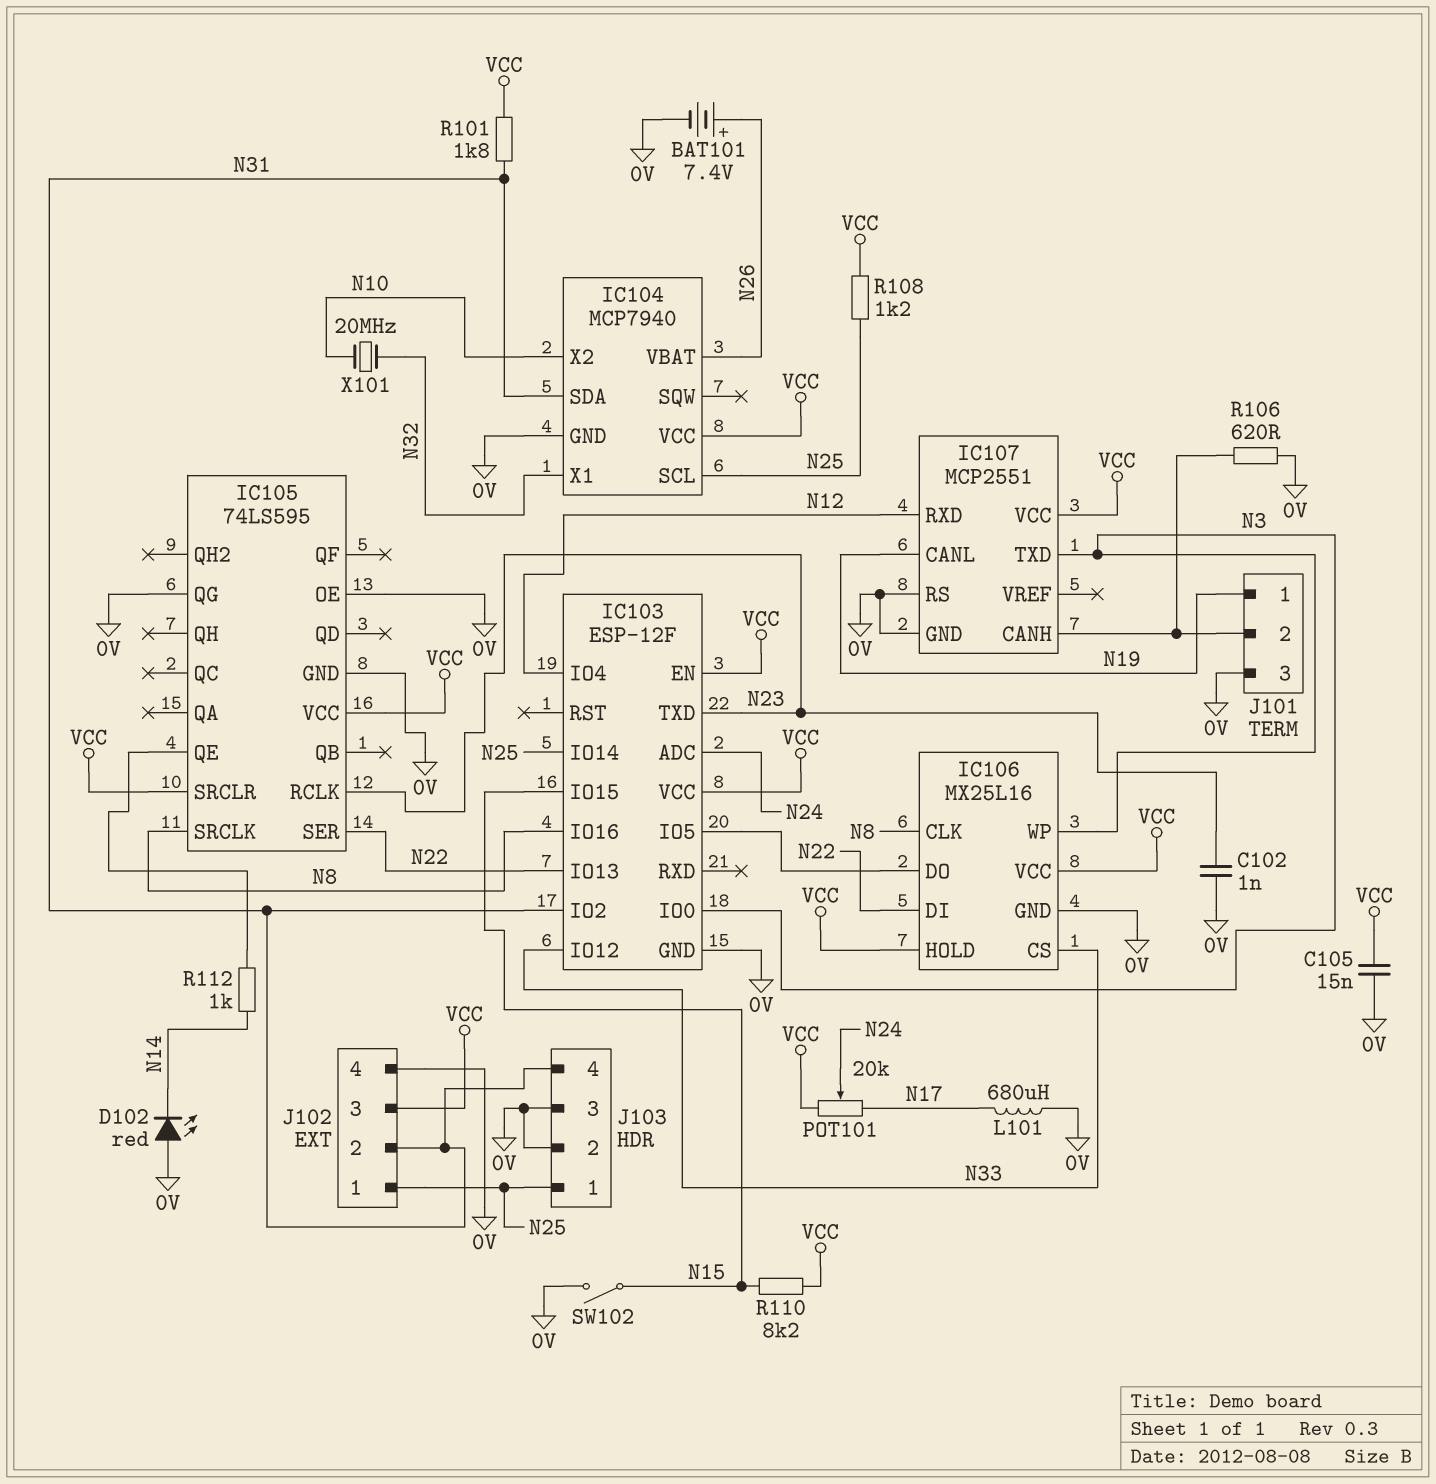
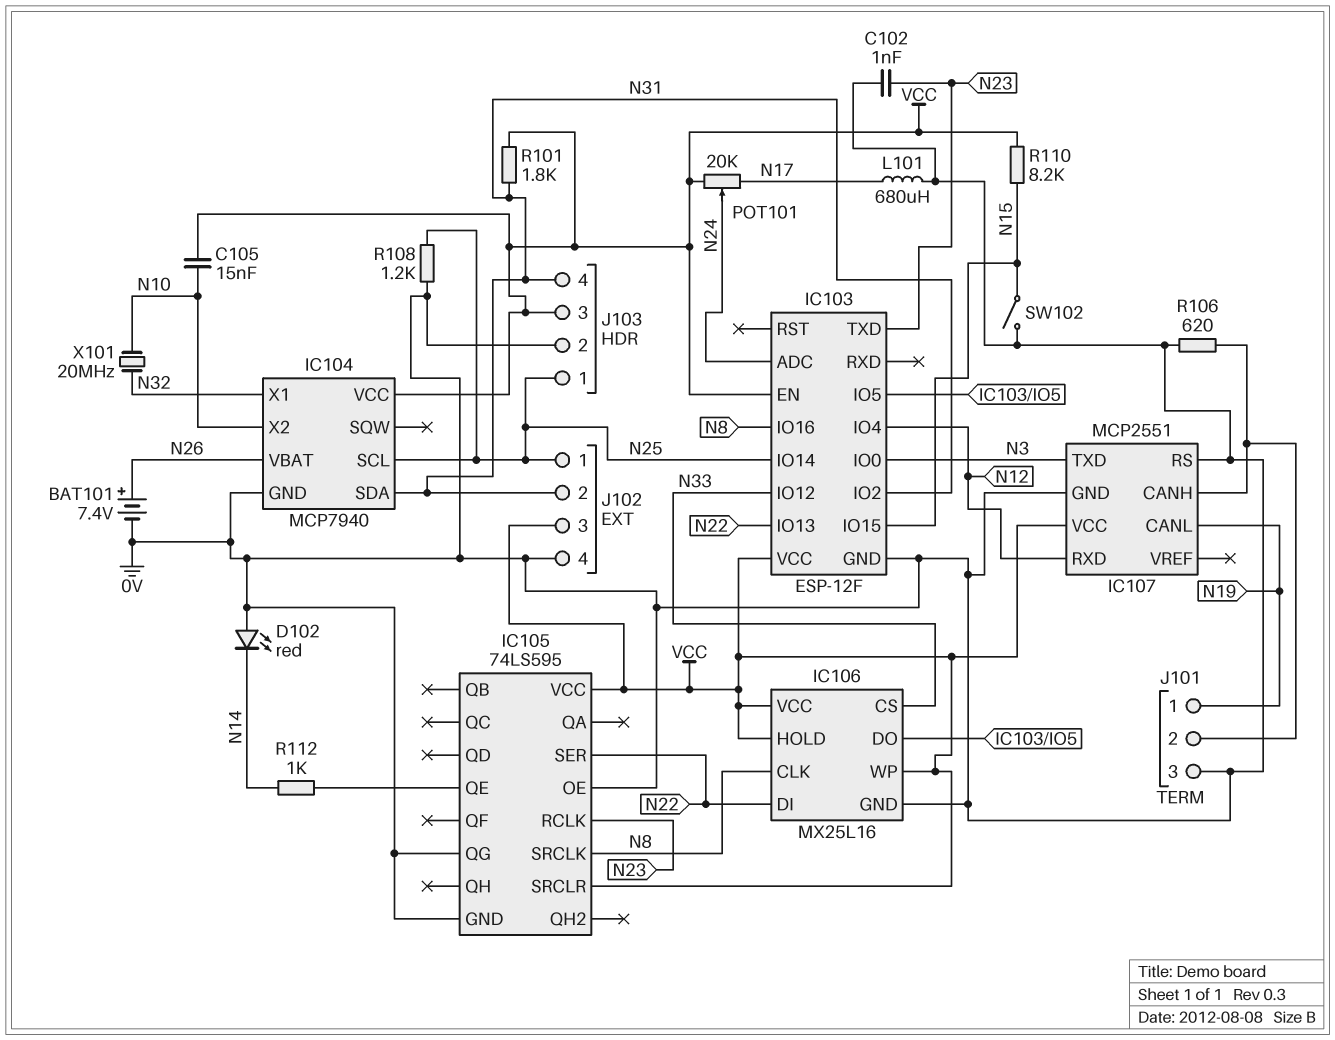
C105: 15nF (0V, VCC) -> 15nF (N10, VCC)
IC106 pin WP: N3 -> VCC
J103 pin 3: 0V -> VCC
R108: 1.2k (N25, VCC) -> 1.2k (0V, N25)

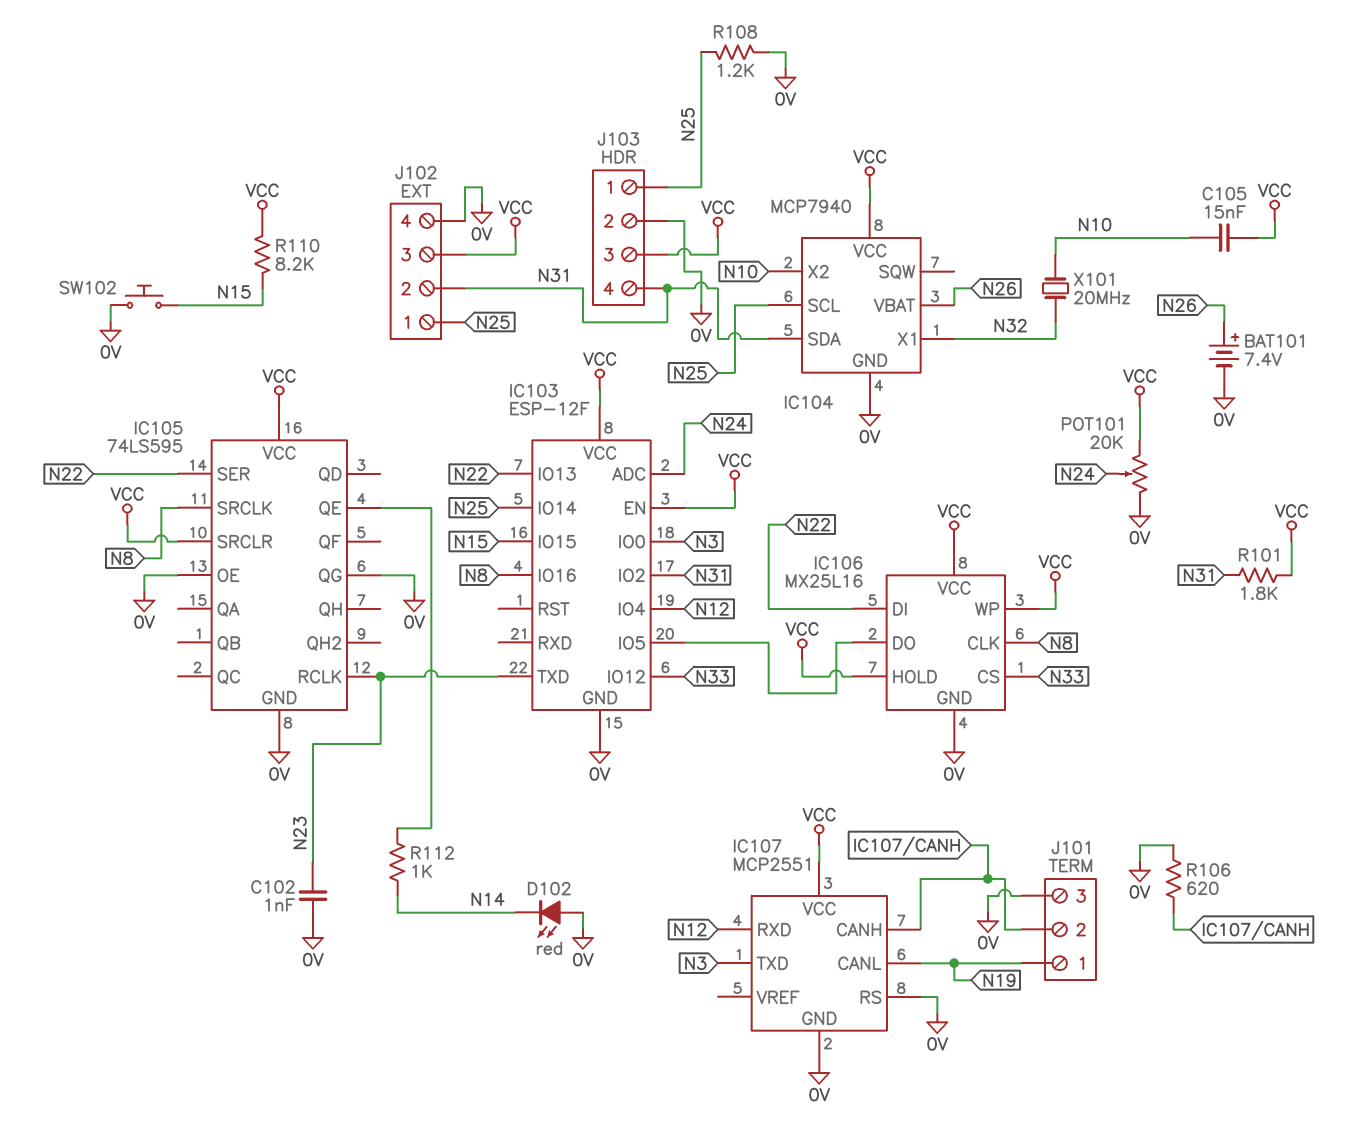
L101: 680uH (0V, N17) -> none
POT101: 20k (N17, VCC, wiper N24) -> 20k (0V, VCC, wiper N24)
SW102: switch (0V, N15) -> button (0V, N15)

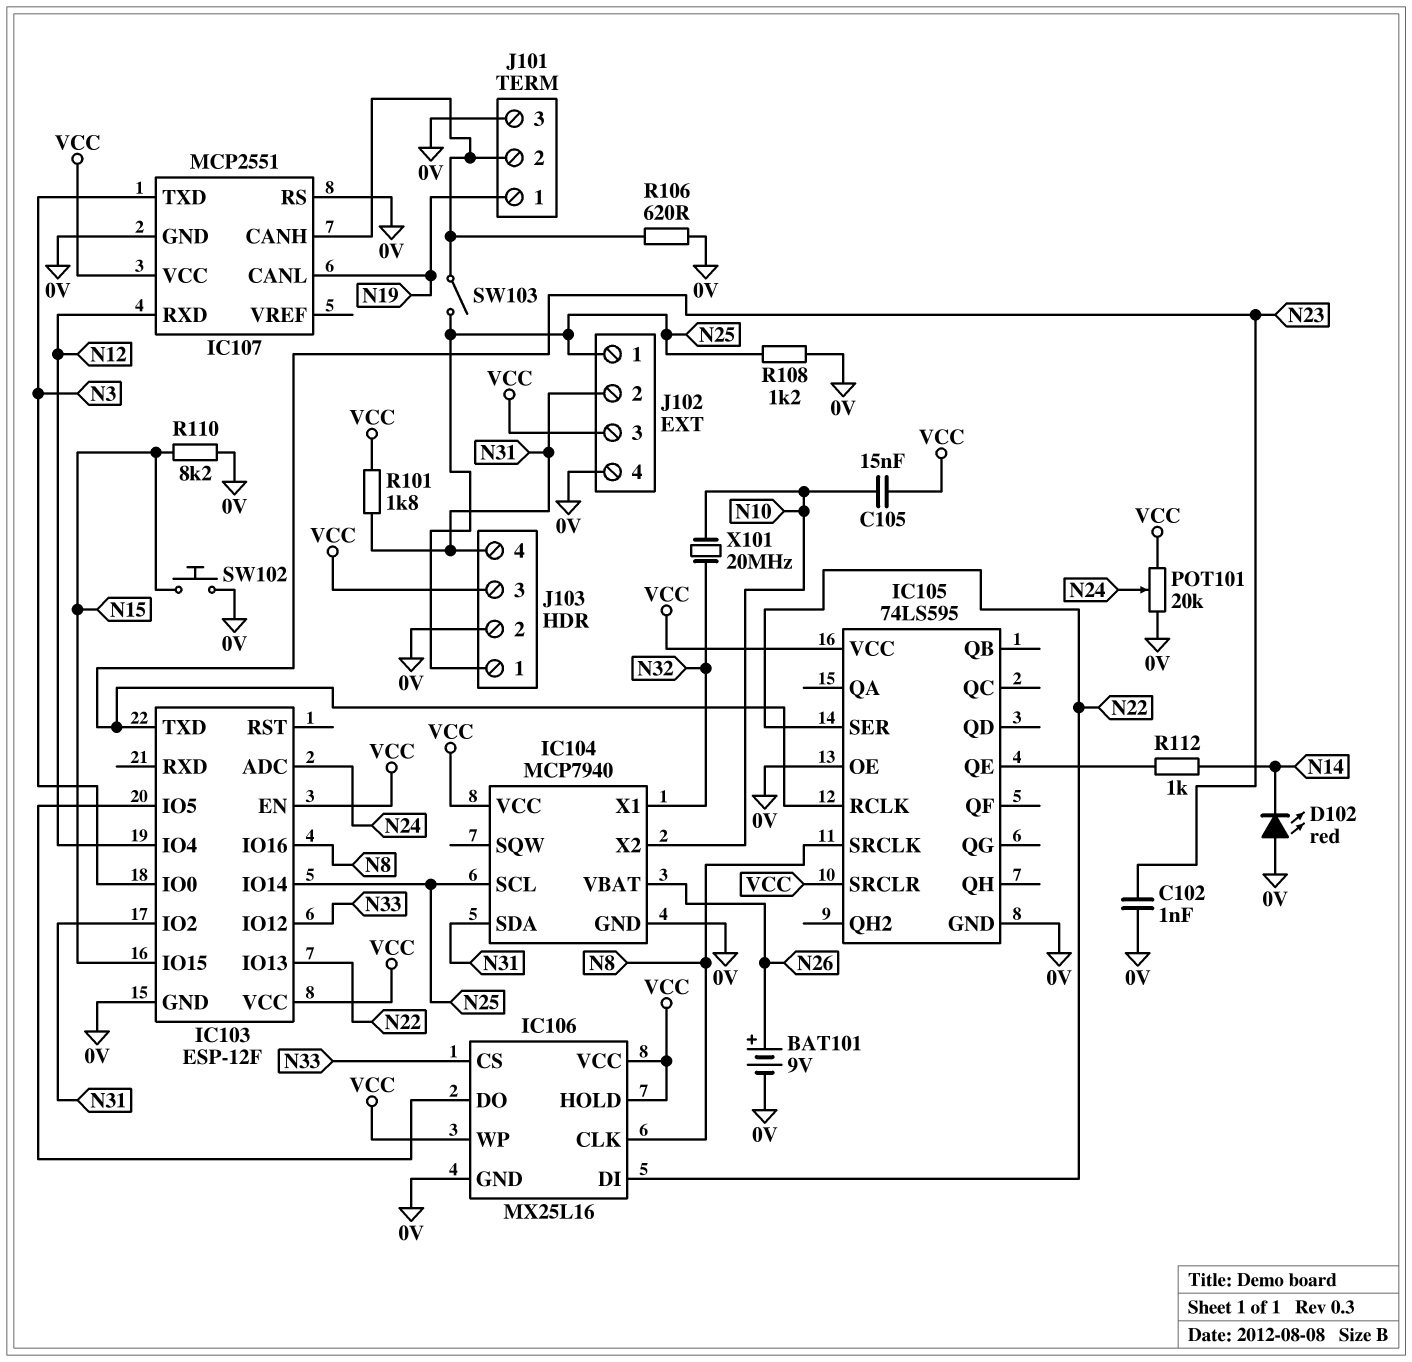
BAT101: 7.4V (plus N26, minus 0V) -> 9V (plus N26, minus 0V)
IC105 pin QG: 0V -> none
R110: 8.2k (N15, VCC) -> 8.2k (0V, N15)
SW103: none -> switch (IC107/CANH, N25)

